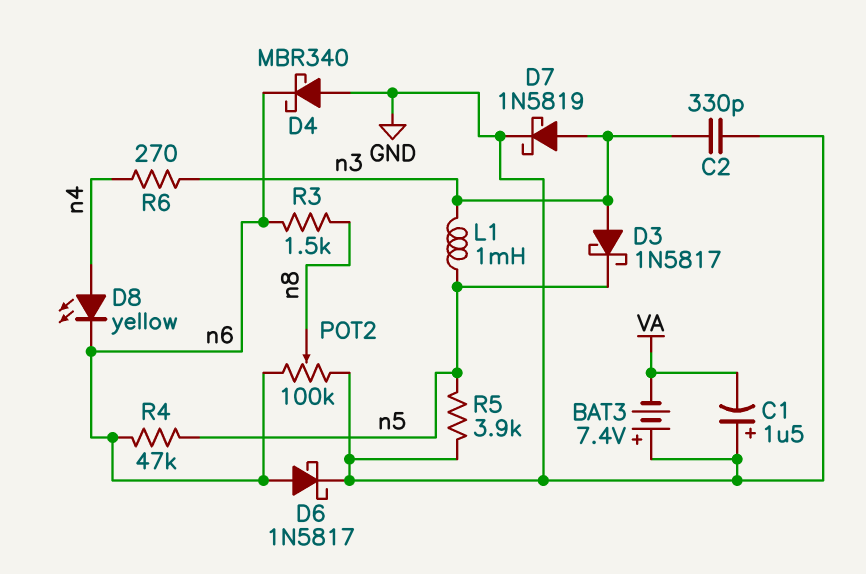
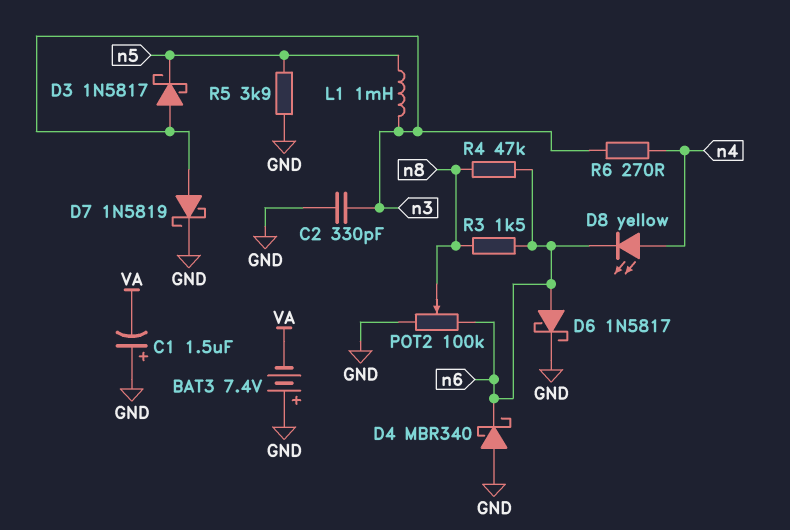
R4: 47k (n5, n6) -> 47k (n6, n8)

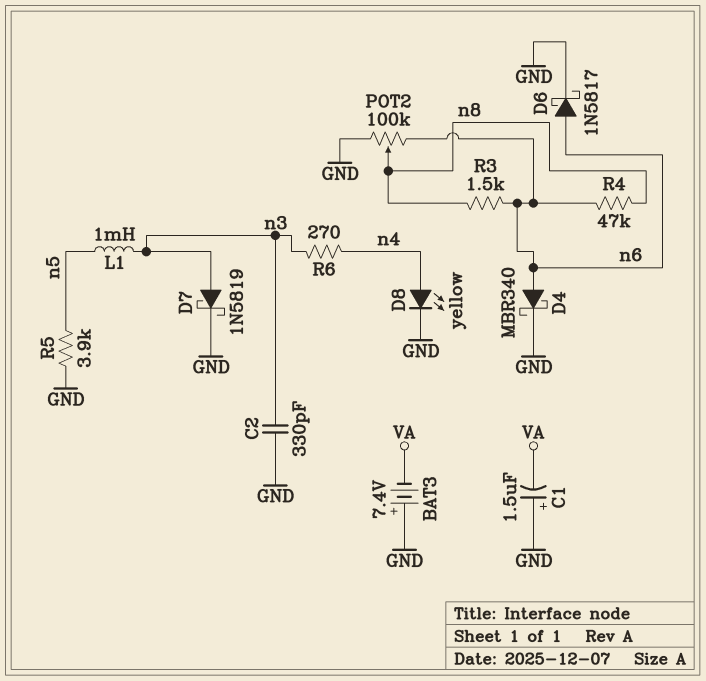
D3: schottky 1N5817 (A n3, K n5) -> none
D4: schottky MBR340 (A GND, K n6) -> schottky MBR340 (A n6, K GND)
D8: LED yellow (A n4, K n6) -> LED yellow (A n4, K GND)

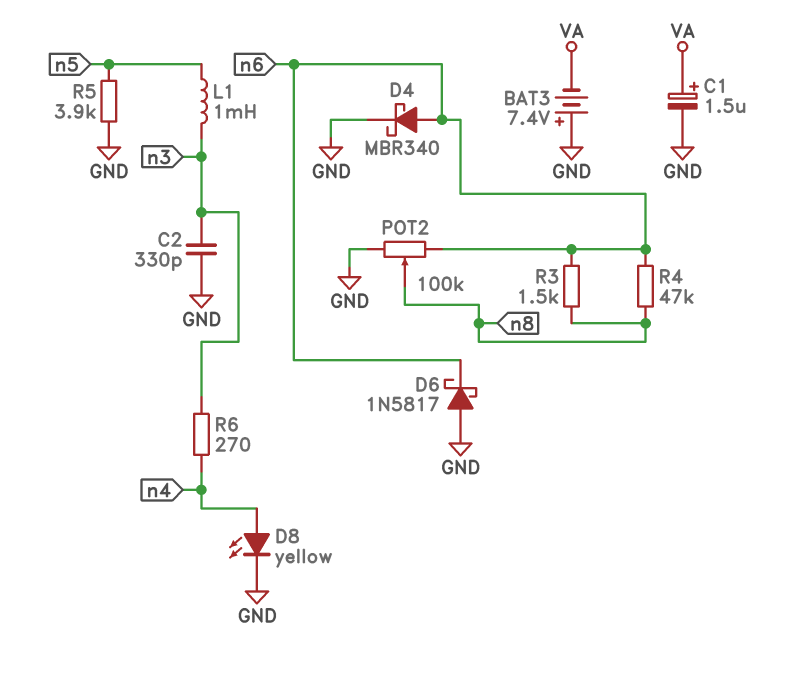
C1: 1.5uF (plus GND, minus VA) -> 1.5uF (plus VA, minus GND)
D6: schottky 1N5817 (A n6, K GND) -> schottky 1N5817 (A GND, K n6)
D7: schottky 1N5819 (A n3, K GND) -> none

